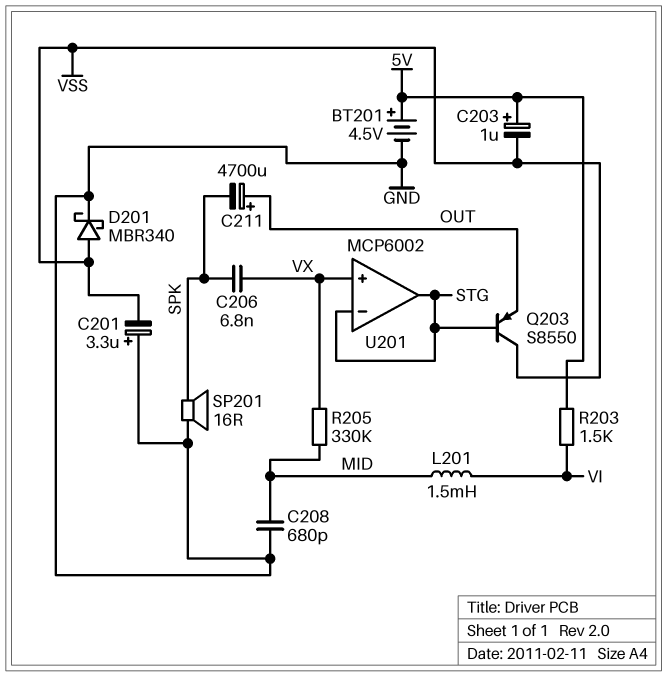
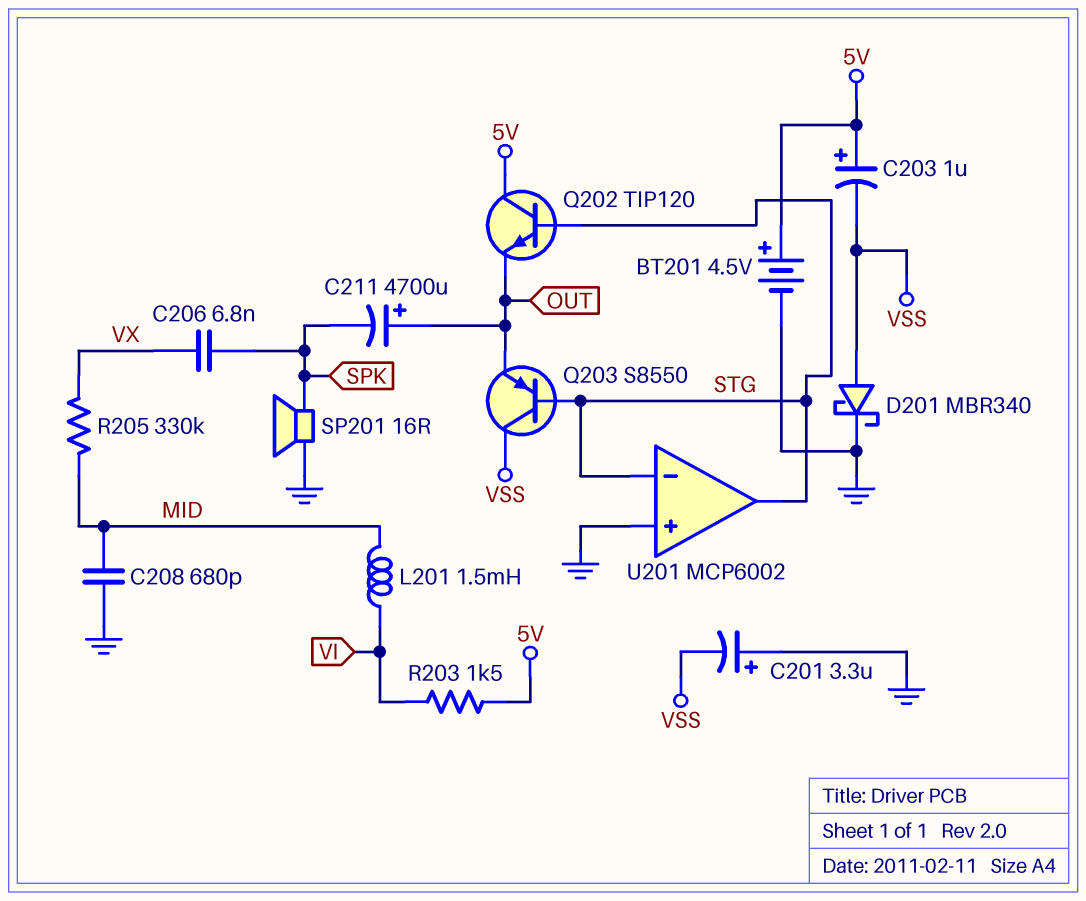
Q202: none -> NPN TIP120 (B STG, C 5V, E OUT)
U201 pin in+: VX -> GND

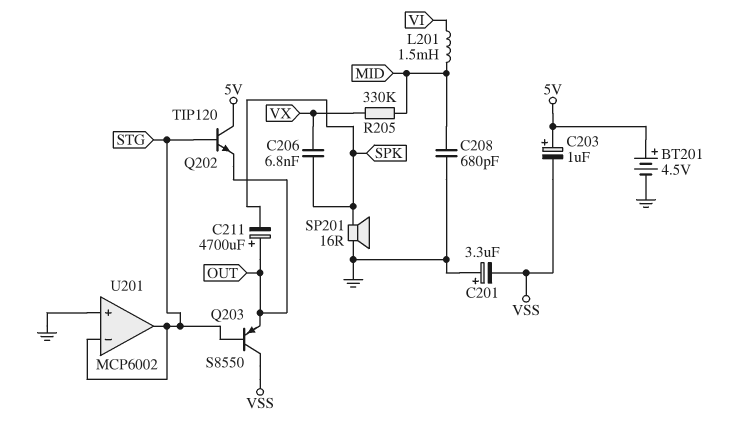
D201: schottky MBR340 (A VSS, K GND) -> none
R203: 1.5k (5V, VI) -> none

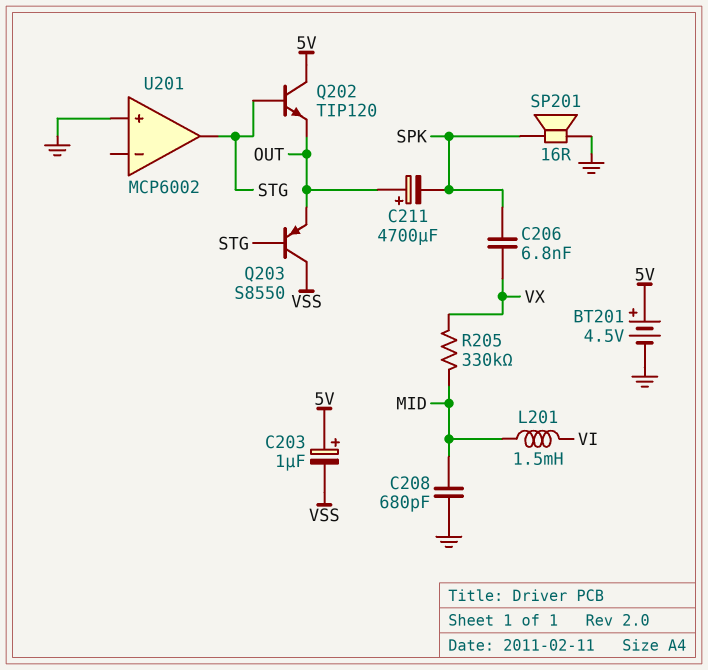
C201: 3.3uF (plus GND, minus VSS) -> none
U201 pin in-: STG -> none

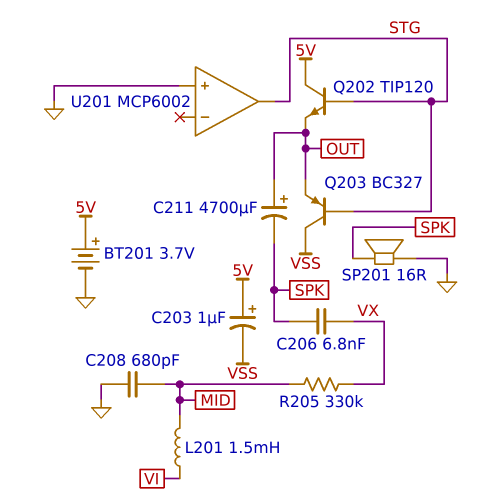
BT201: 4.5V (plus 5V, minus GND) -> 3.7V (plus 5V, minus GND)
Q203: PNP S8550 (B STG, C VSS, E OUT) -> PNP BC327 (B STG, C VSS, E OUT)

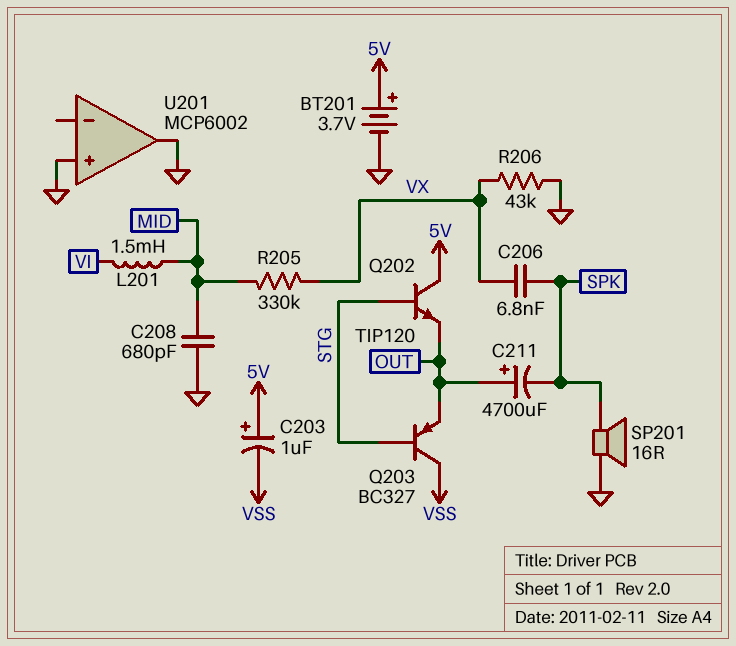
R206: none -> 43k (GND, VX)
U201 pin out: STG -> GND

